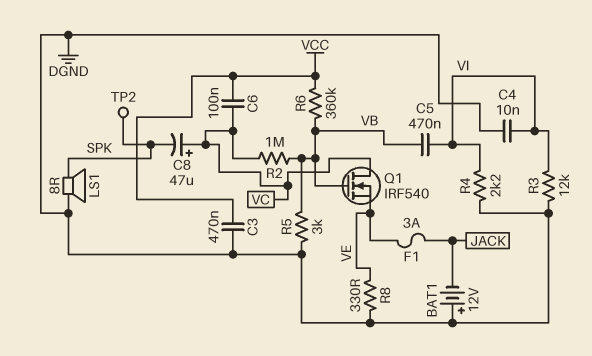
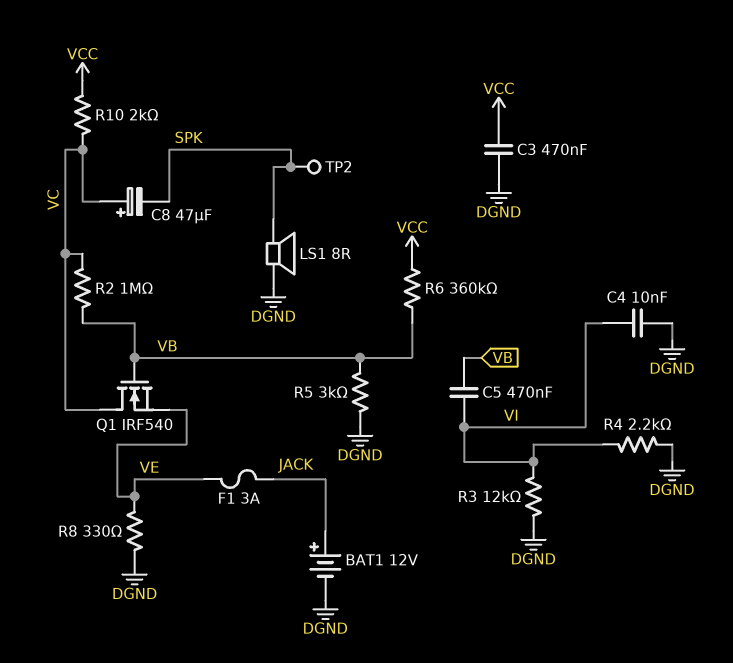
BAT1: 12V (plus DGND, minus JACK) -> 12V (plus JACK, minus DGND)
C6: 100nF (VC, VCC) -> none
R10: none -> 2k (VC, VCC)

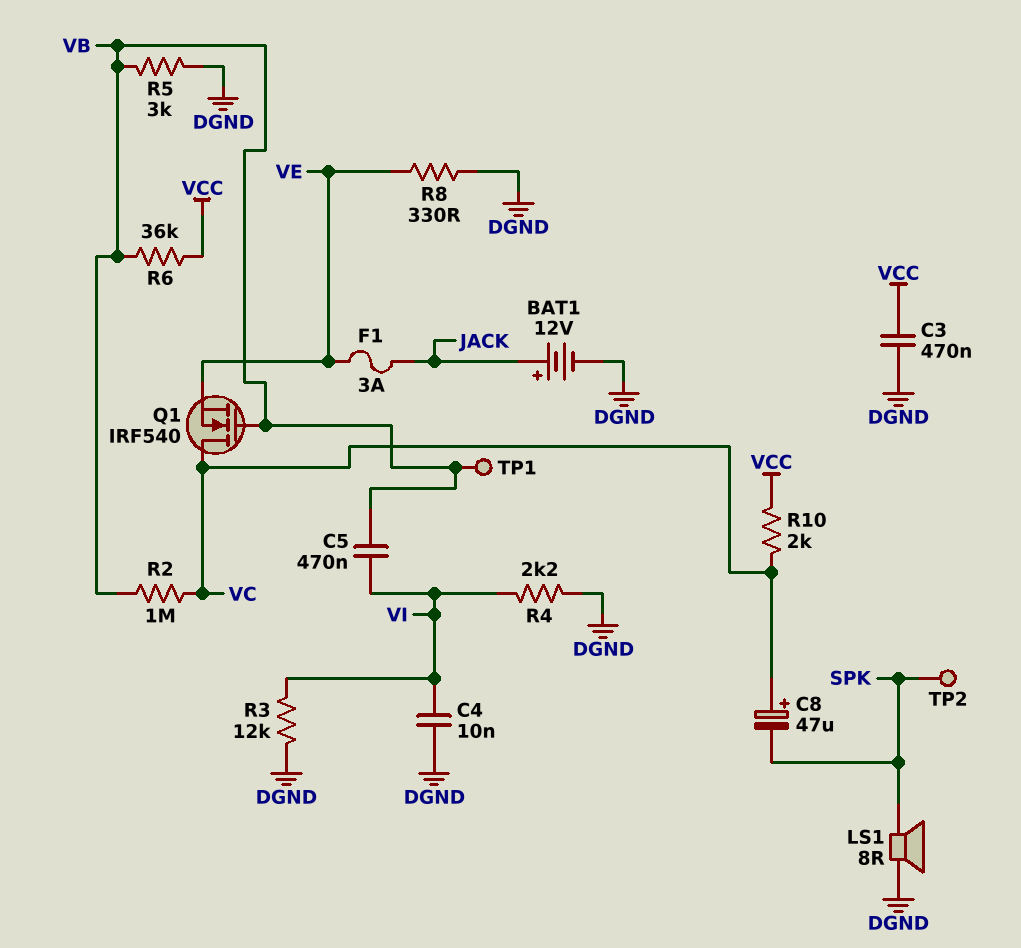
R6: 360k (VB, VCC) -> 36k (VB, VCC)
TP1: none -> test point (VB)

